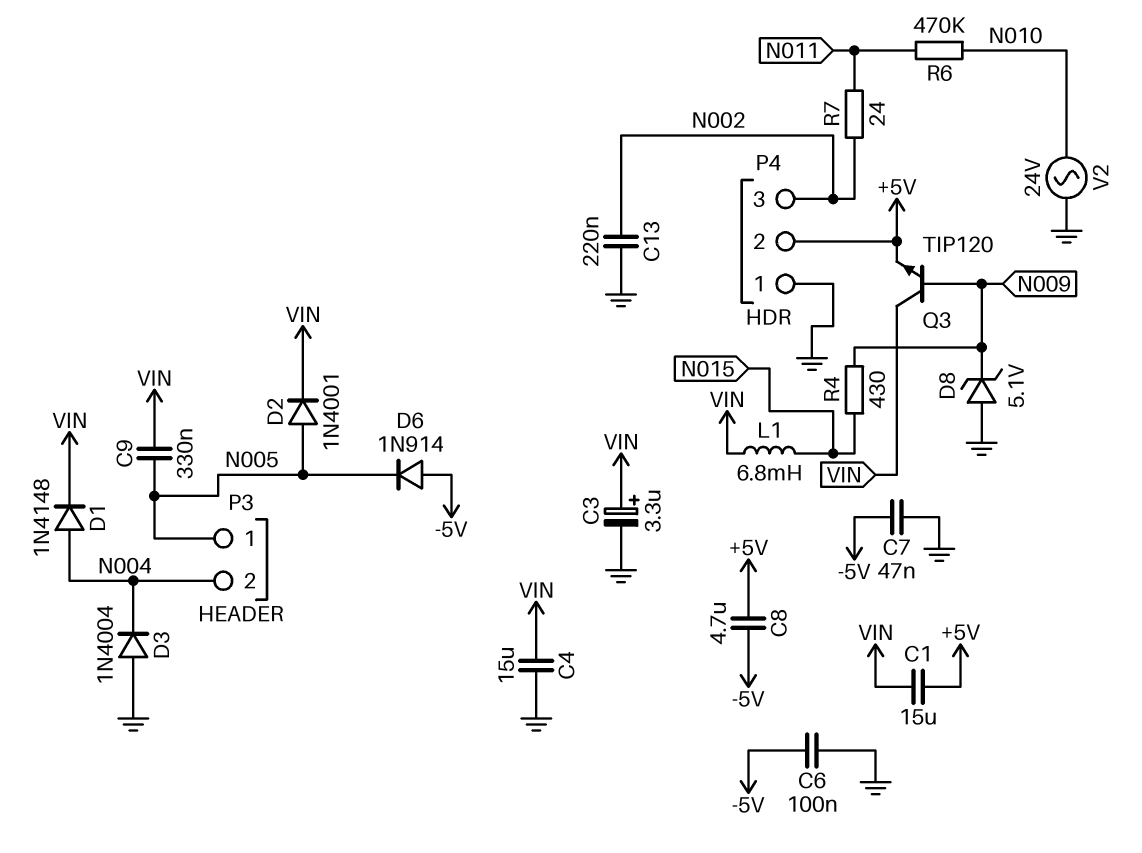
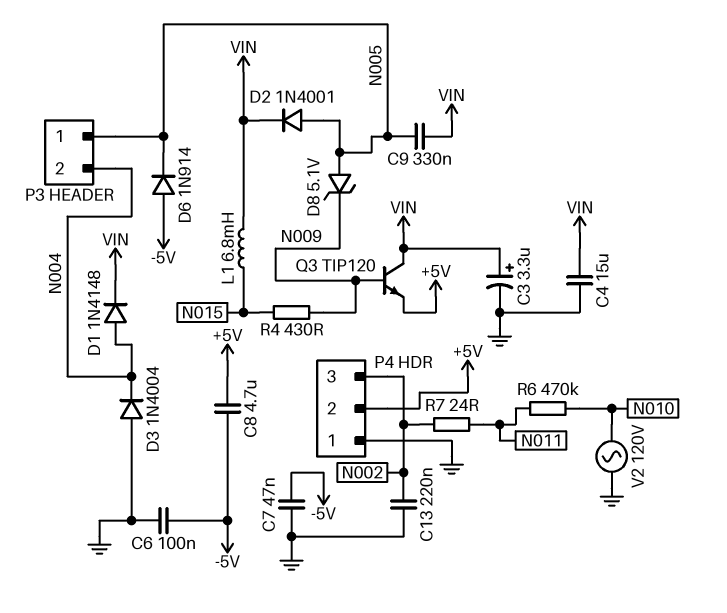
C1: 15uF (+5V, VIN) -> none
D8: zener 5.1V (A GND, K N009) -> zener 5.1V (A N005, K N009)
V2: AC 24V (GND, N010) -> AC 120V (GND, N010)

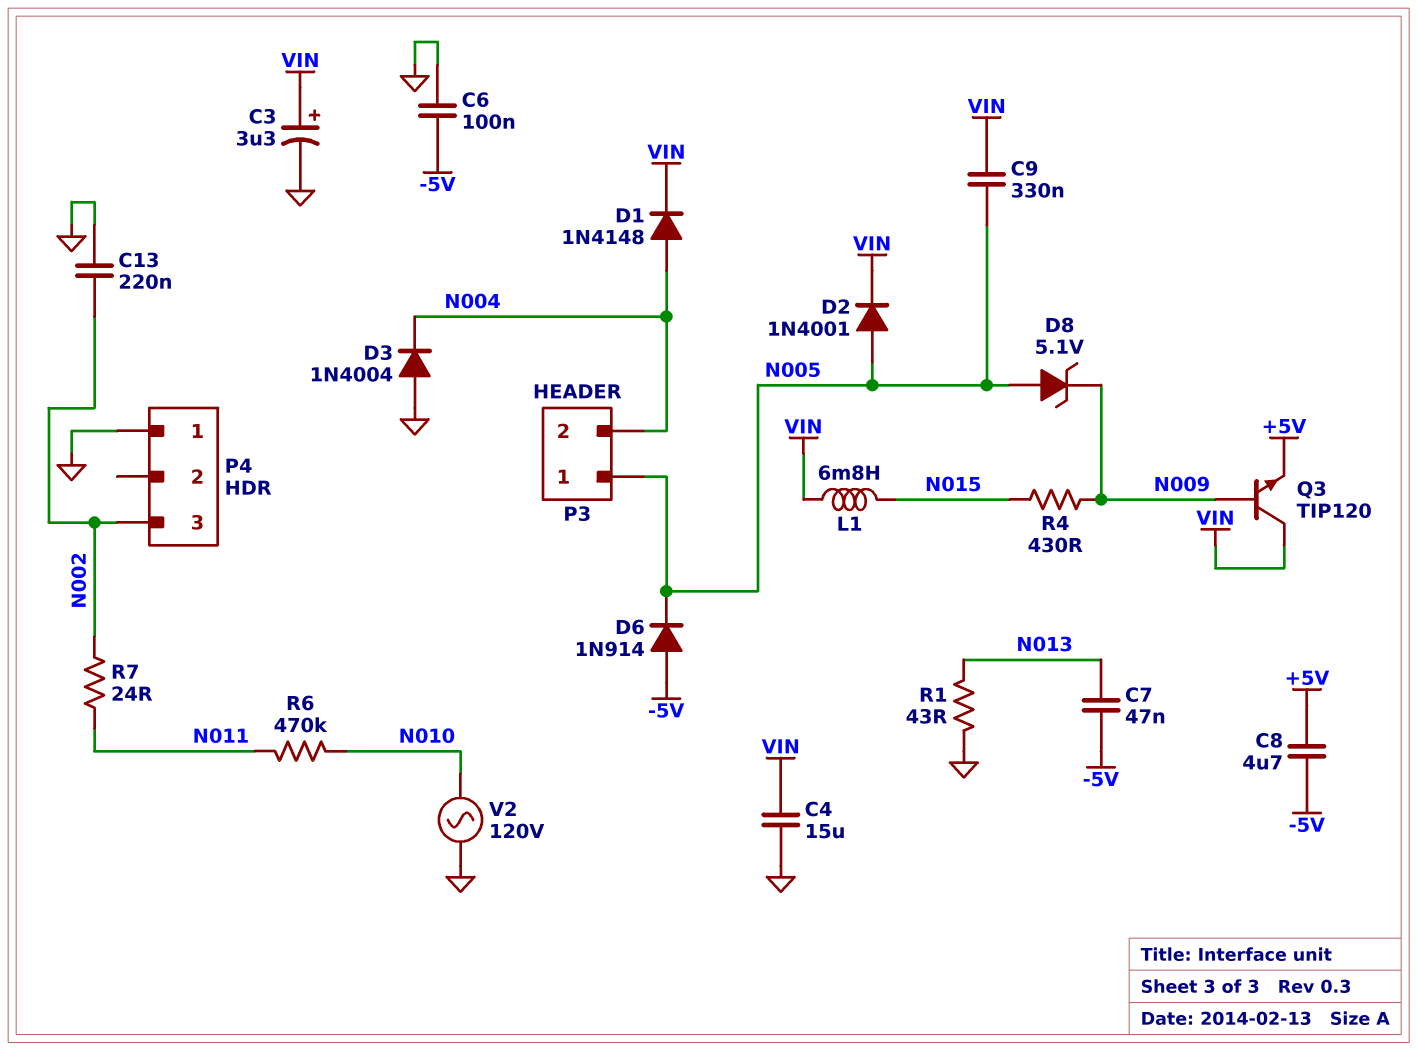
C7: 47nF (-5V, GND) -> 47nF (-5V, N013)
P4 pin 2: +5V -> none
R1: none -> 43 (GND, N013)

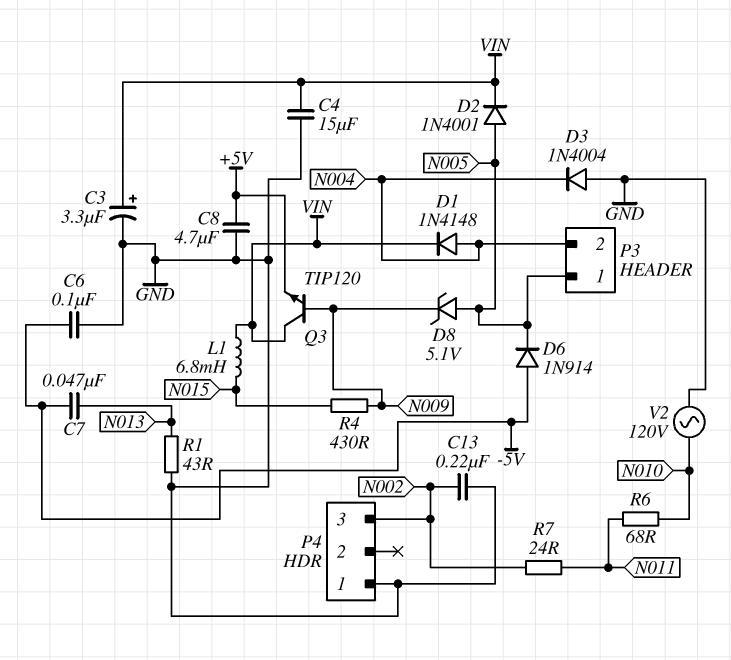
C8: 4.7uF (+5V, -5V) -> 4.7uF (+5V, GND)
C9: 330nF (N005, VIN) -> none
R6: 470k (N010, N011) -> 68 (N010, N011)

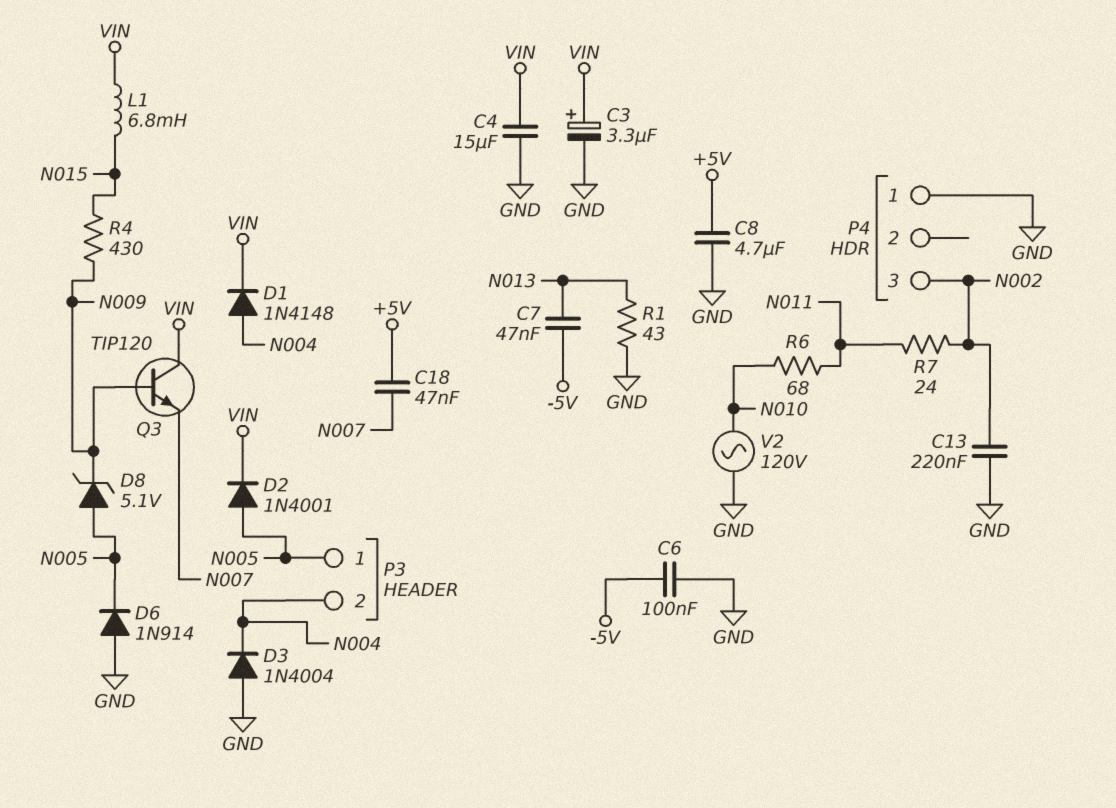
C18: none -> 47nF (+5V, N007)
D6: diode 1N914 (A -5V, K N005) -> diode 1N914 (A GND, K N005)
Q3: NPN TIP120 (B N009, C VIN, E +5V) -> NPN TIP120 (B N009, C VIN, E N007)

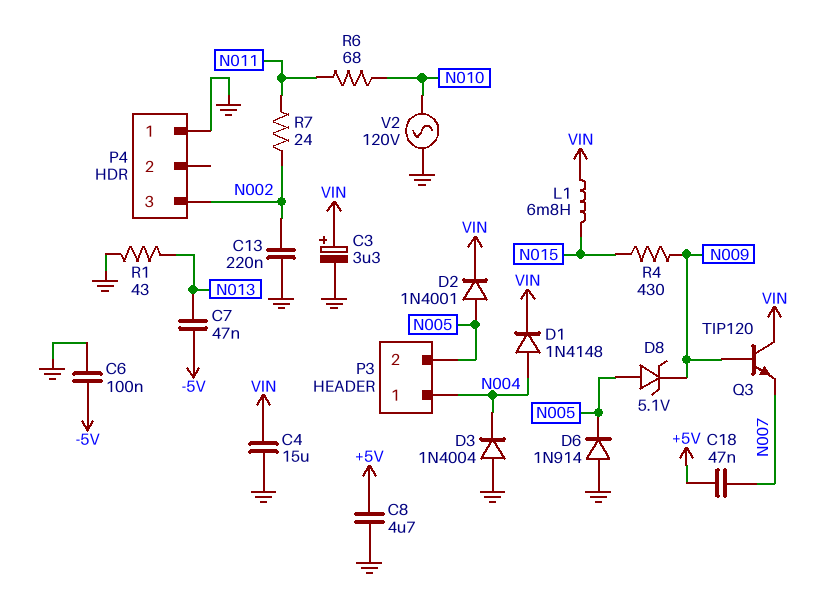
P3 pin 1: N005 -> N004
P3 pin 2: N004 -> N005

